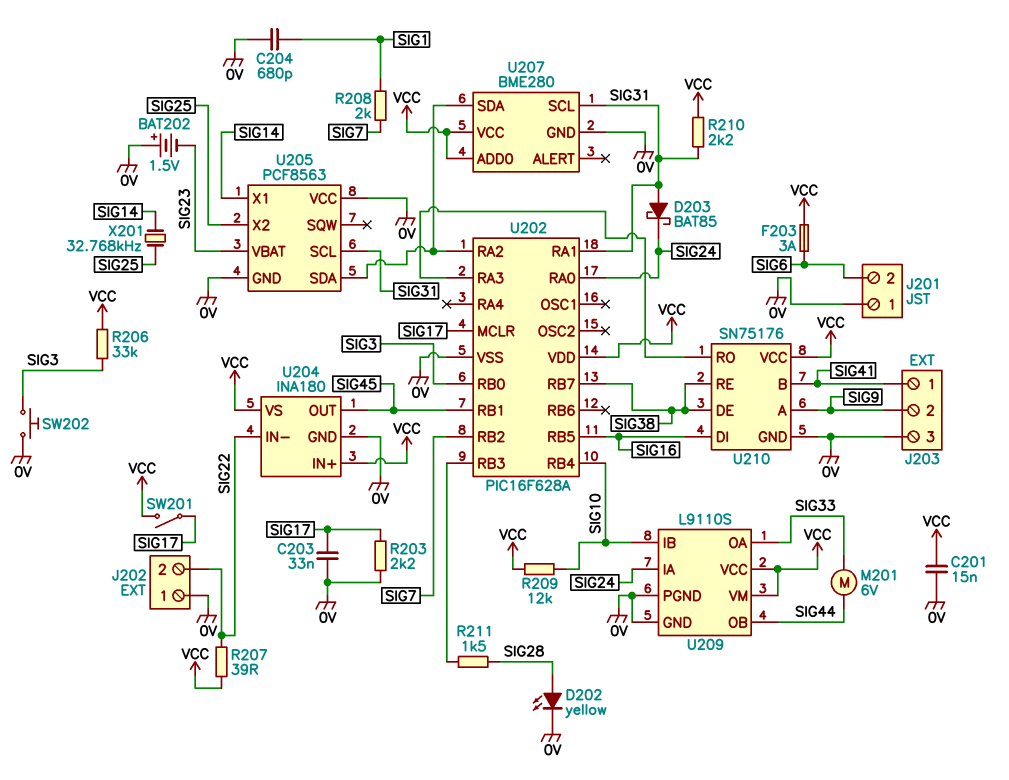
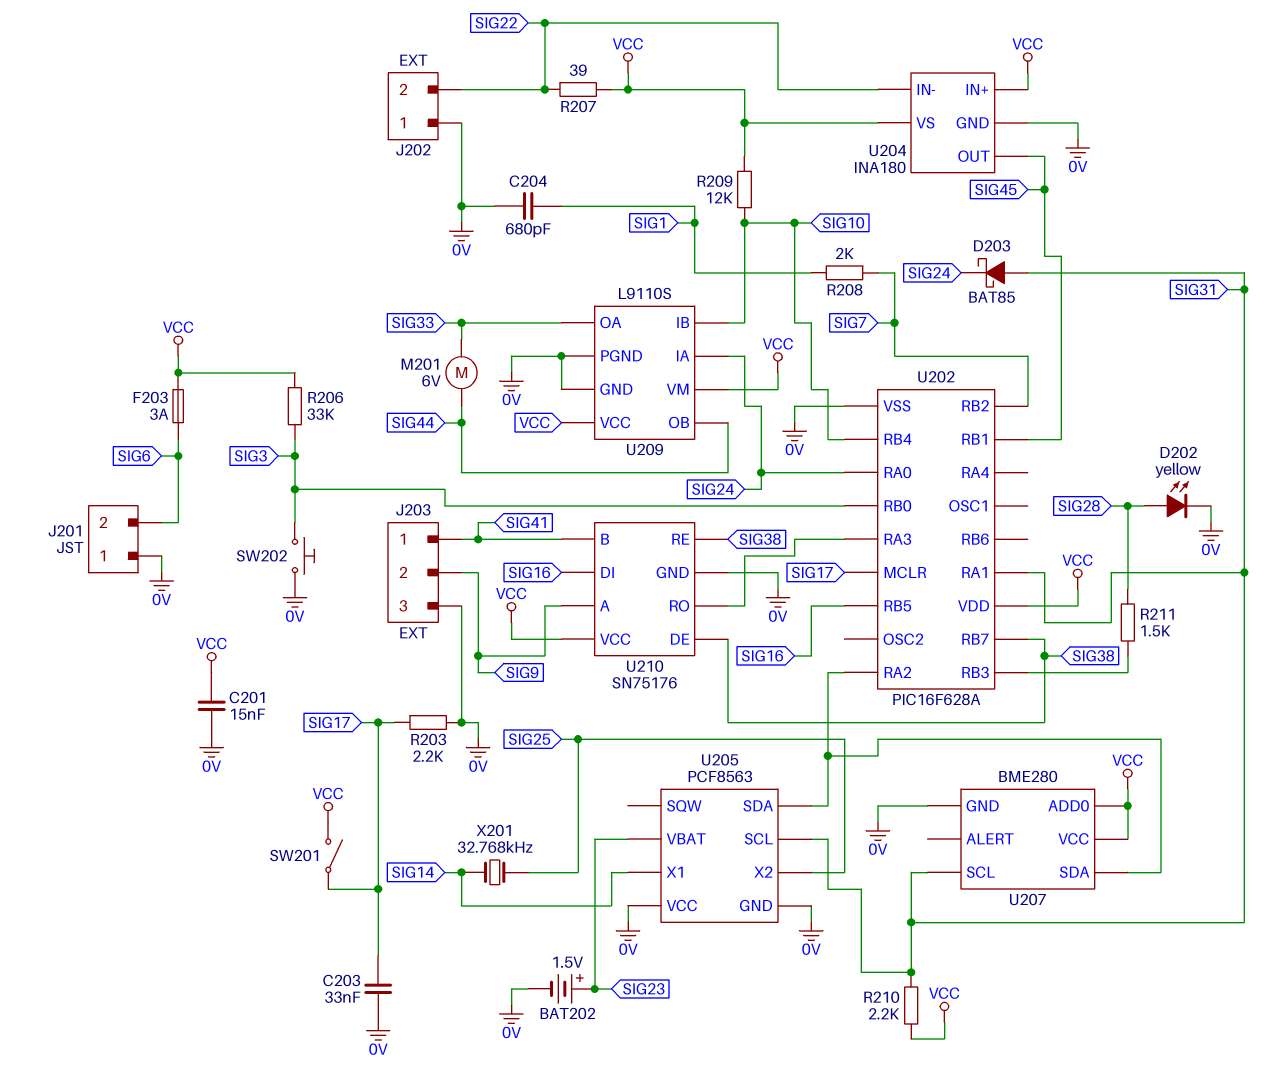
BAT202: 1.5V (plus 0V, minus SIG23) -> 1.5V (plus SIG23, minus 0V)

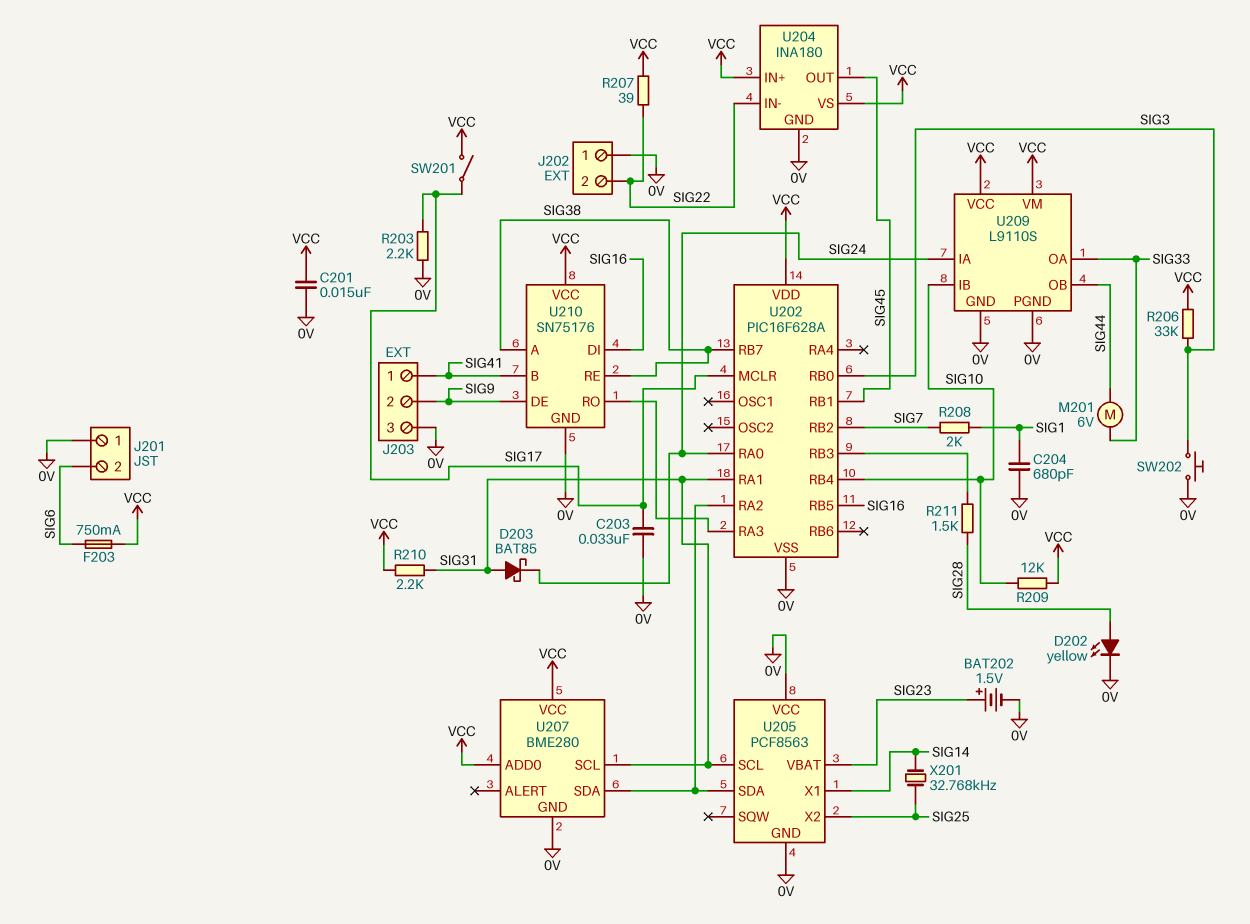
F203: 3A (SIG6, VCC) -> 750mA (SIG6, VCC)
U210 pin A: SIG9 -> SIG38
U210 pin DE: SIG38 -> SIG9

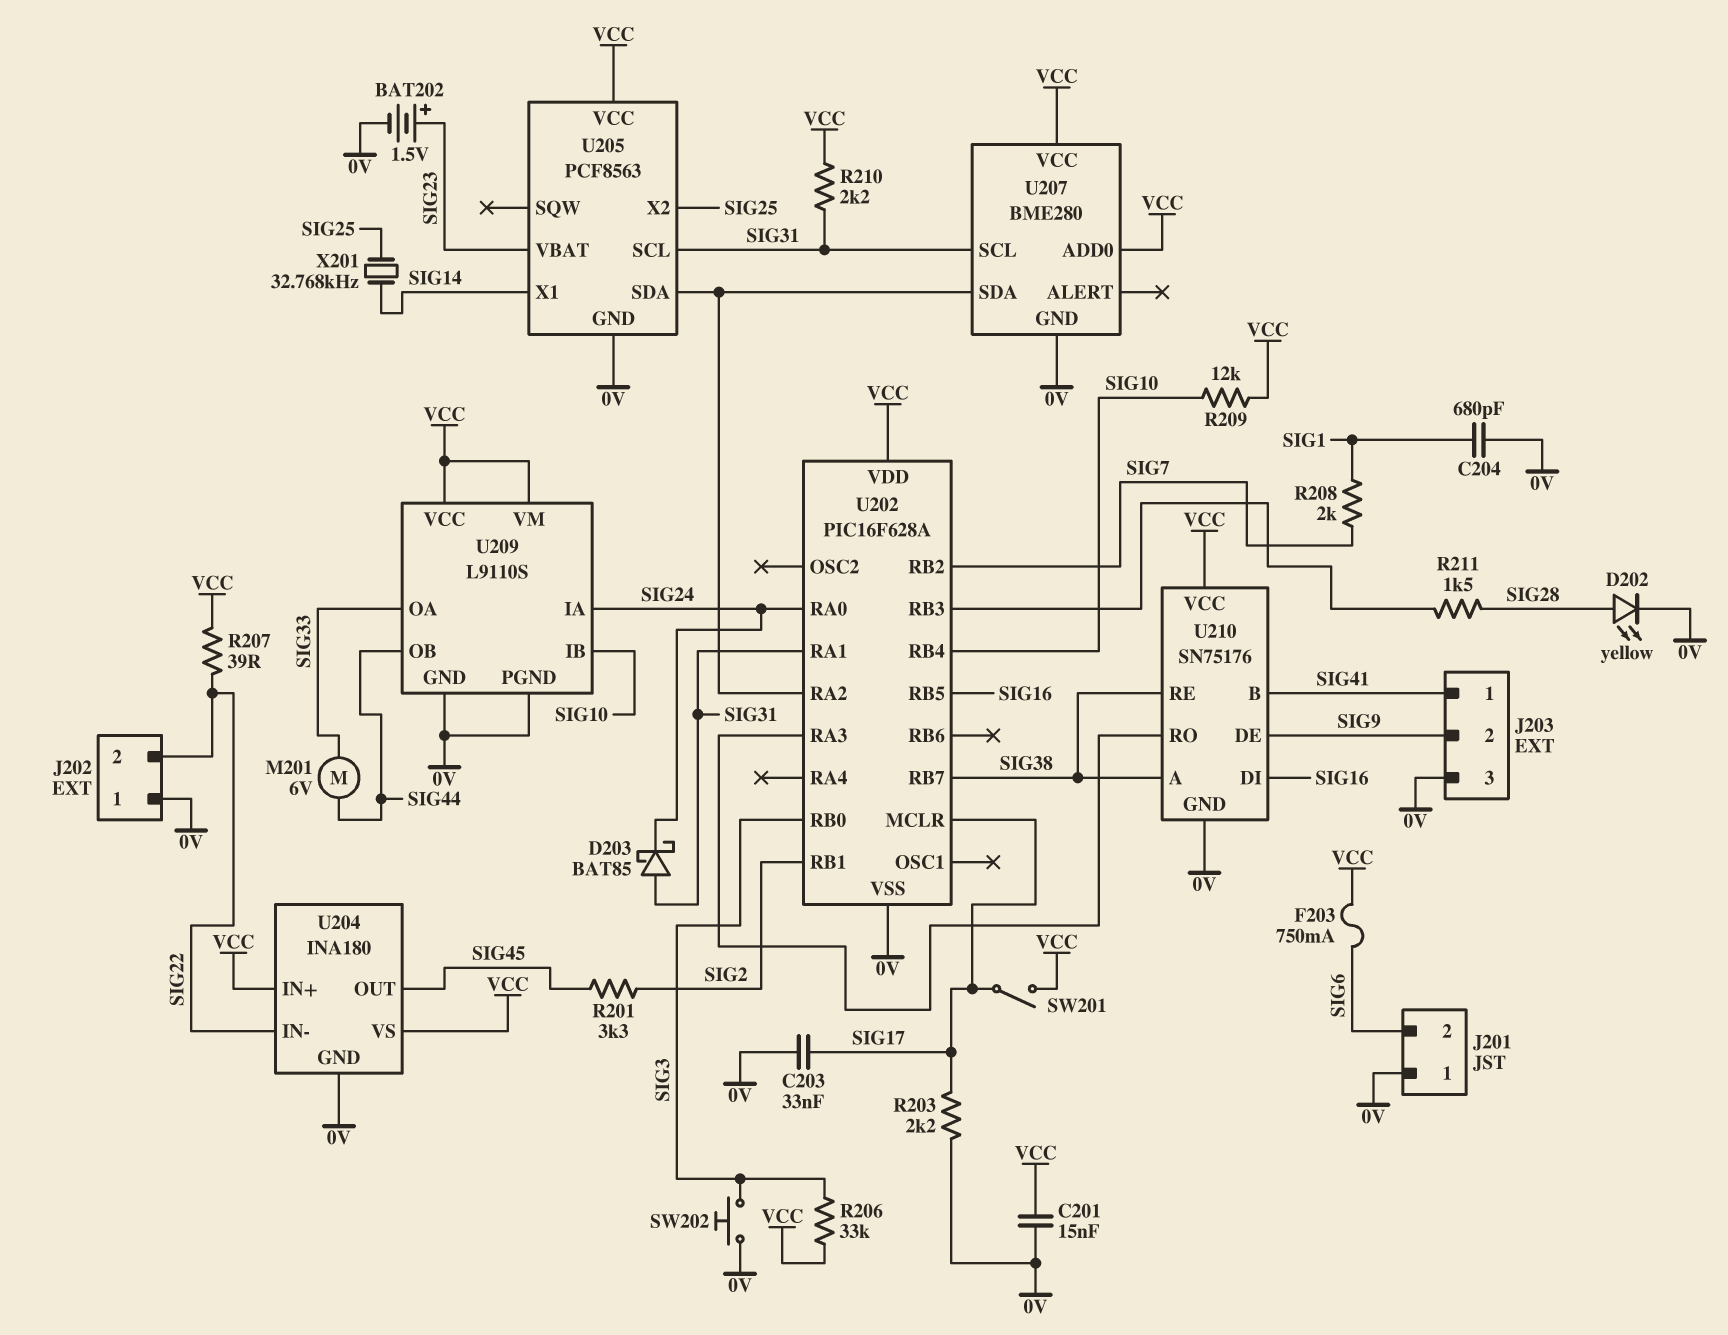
R201: none -> 3.3k (SIG2, SIG45)
U202 pin RB1: SIG45 -> SIG2
U205 pin VCC: 0V -> VCC

